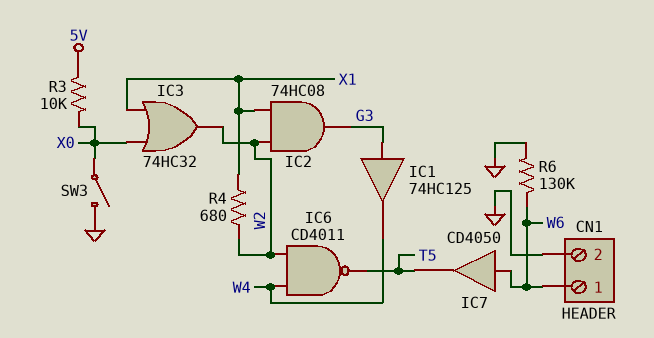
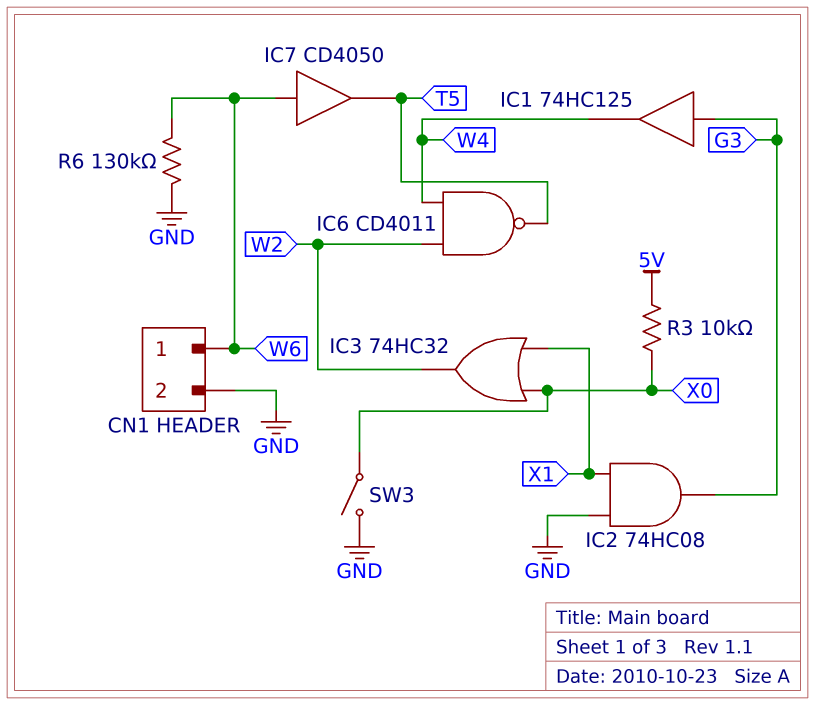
IC2: AND 74HC08 (in W2, in X1, out G3) -> AND 74HC08 (in GND, in X1, out G3)
R4: 680 (W2, X1) -> none

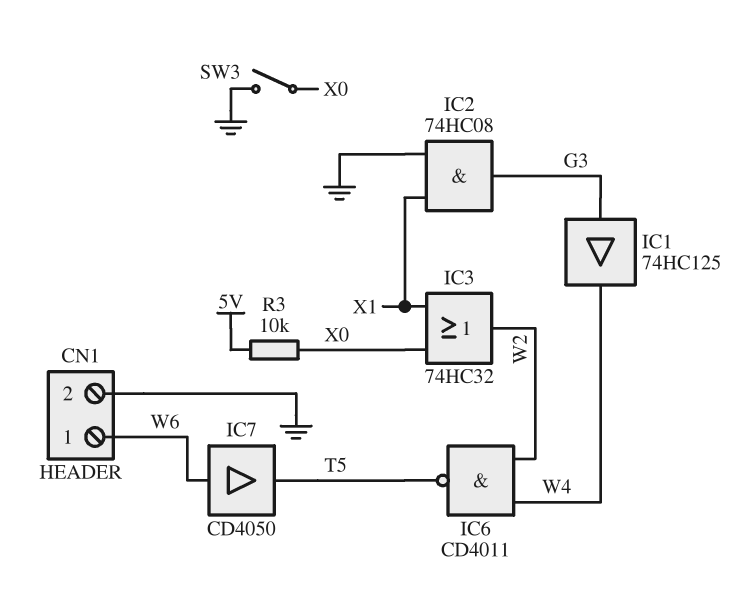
R6: 130k (GND, W6) -> none

